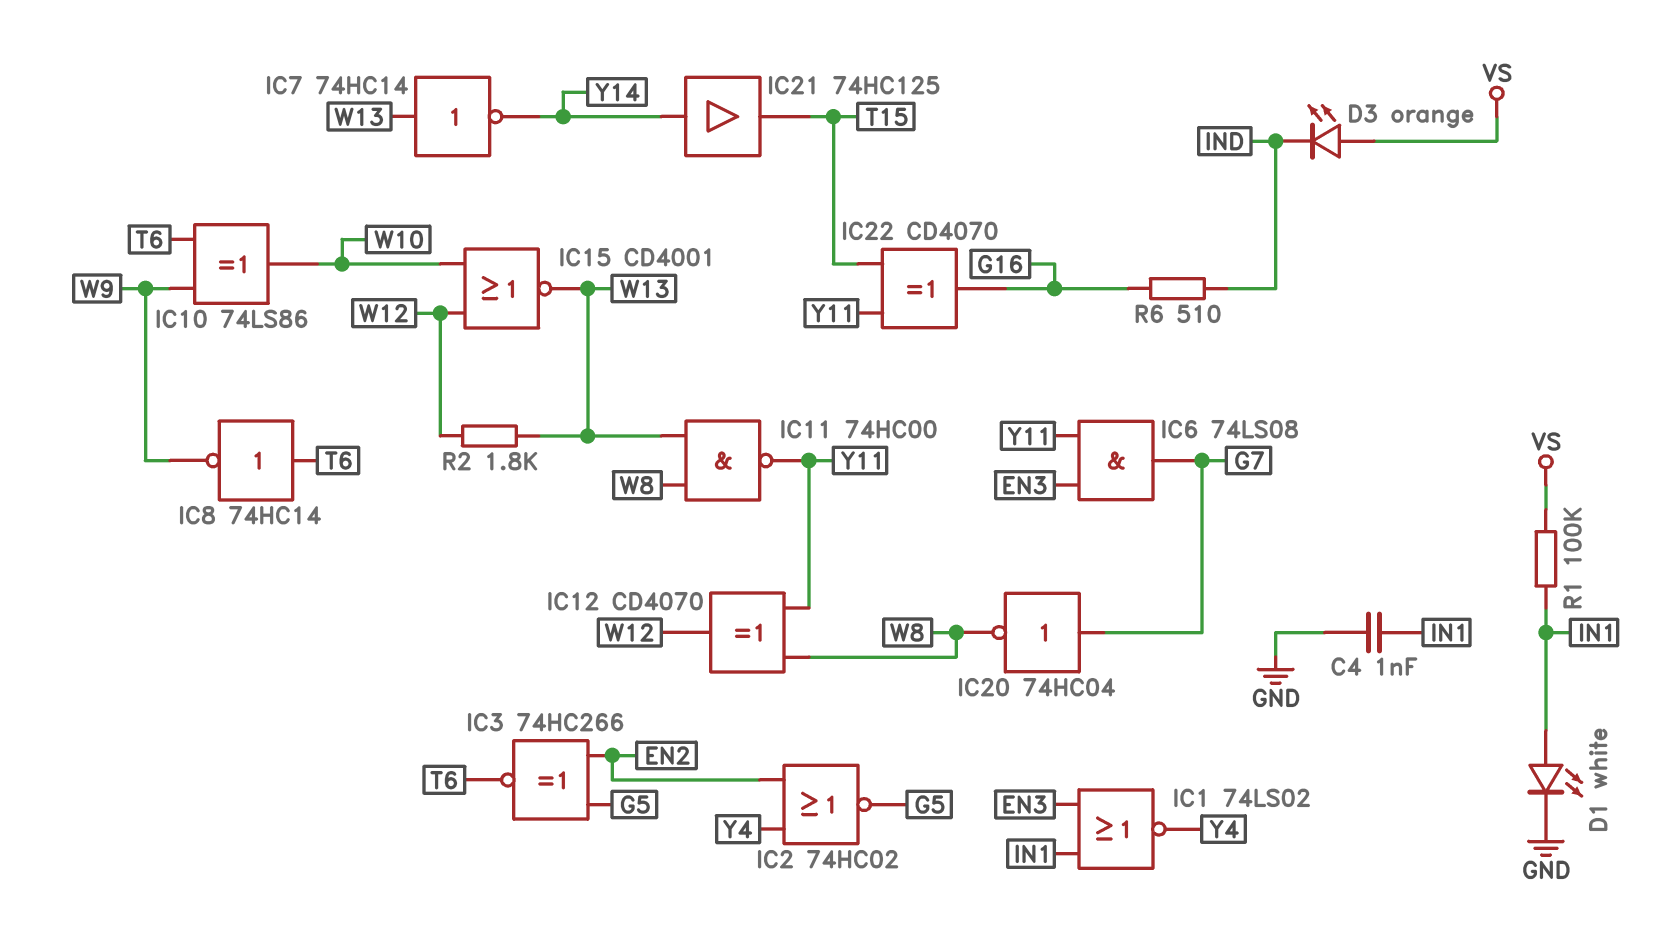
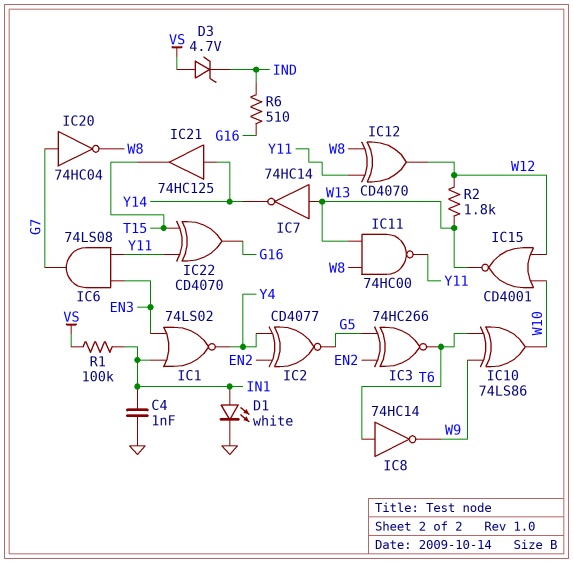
D3: LED orange (A VS, K IND) -> zener 4.7V (A VS, K IND)
IC2: NOR 74HC02 (in EN2, in Y4, out G5) -> XNOR CD4077 (in EN2, in Y4, out G5)

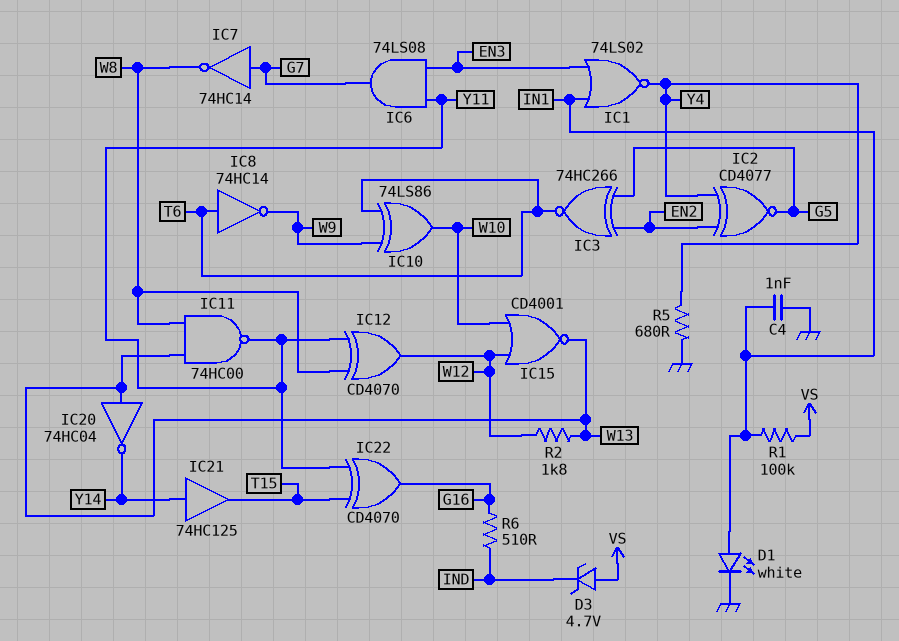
IC7: NOT 74HC14 (in W13, out Y14) -> NOT 74HC14 (in G7, out W8)
IC20: NOT 74HC04 (in G7, out W8) -> NOT 74HC04 (in W13, out Y14)
R5: none -> 680 (GND, Y4)

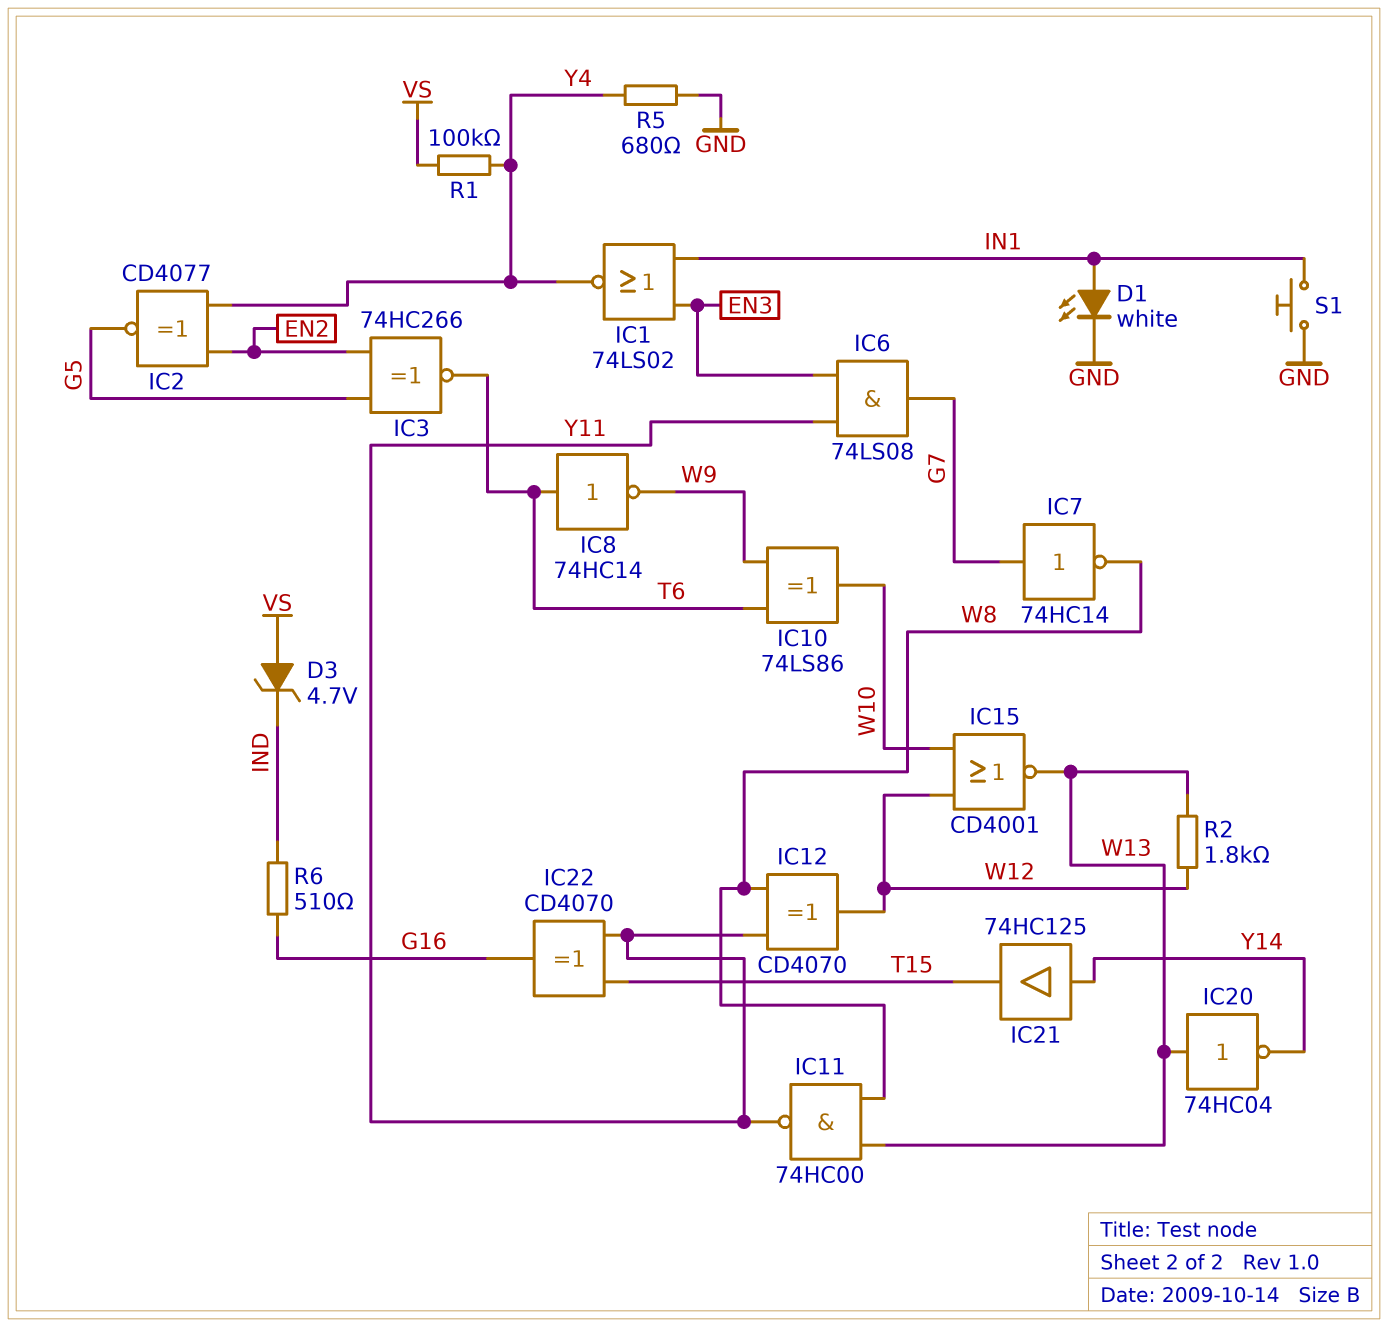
C4: 1nF (GND, IN1) -> none
R1: 100k (IN1, VS) -> 100k (VS, Y4)
S1: none -> button (GND, IN1)

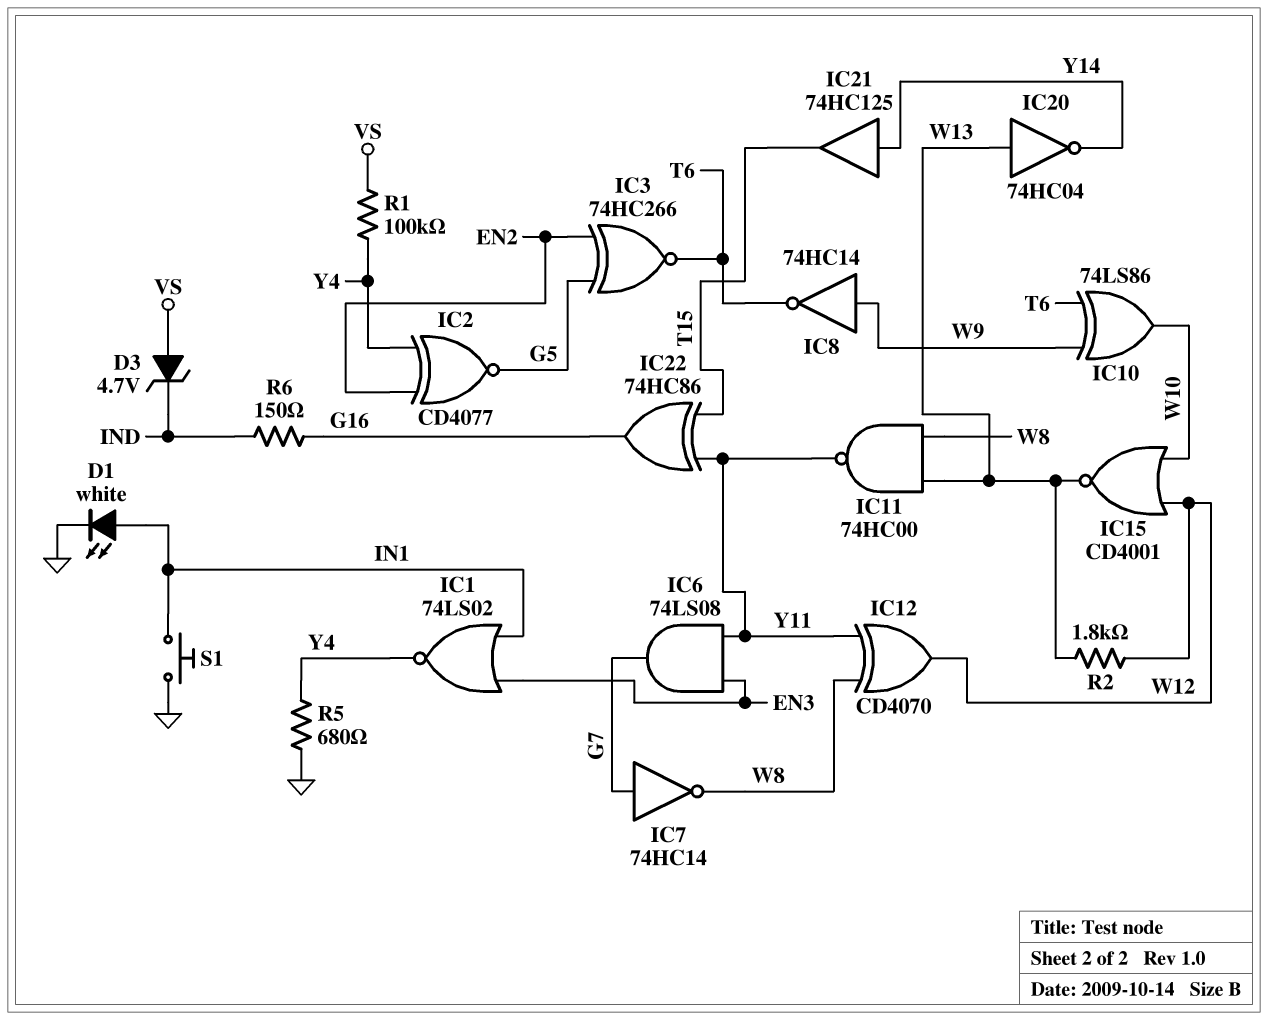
IC8: NOT 74HC14 (in T6, out W9) -> NOT 74HC14 (in W9, out T6)
IC22: XOR CD4070 (in T15, in Y11, out G16) -> XOR 74HC86 (in T15, in Y11, out G16)
R6: 510 (G16, IND) -> 150 (G16, IND)

